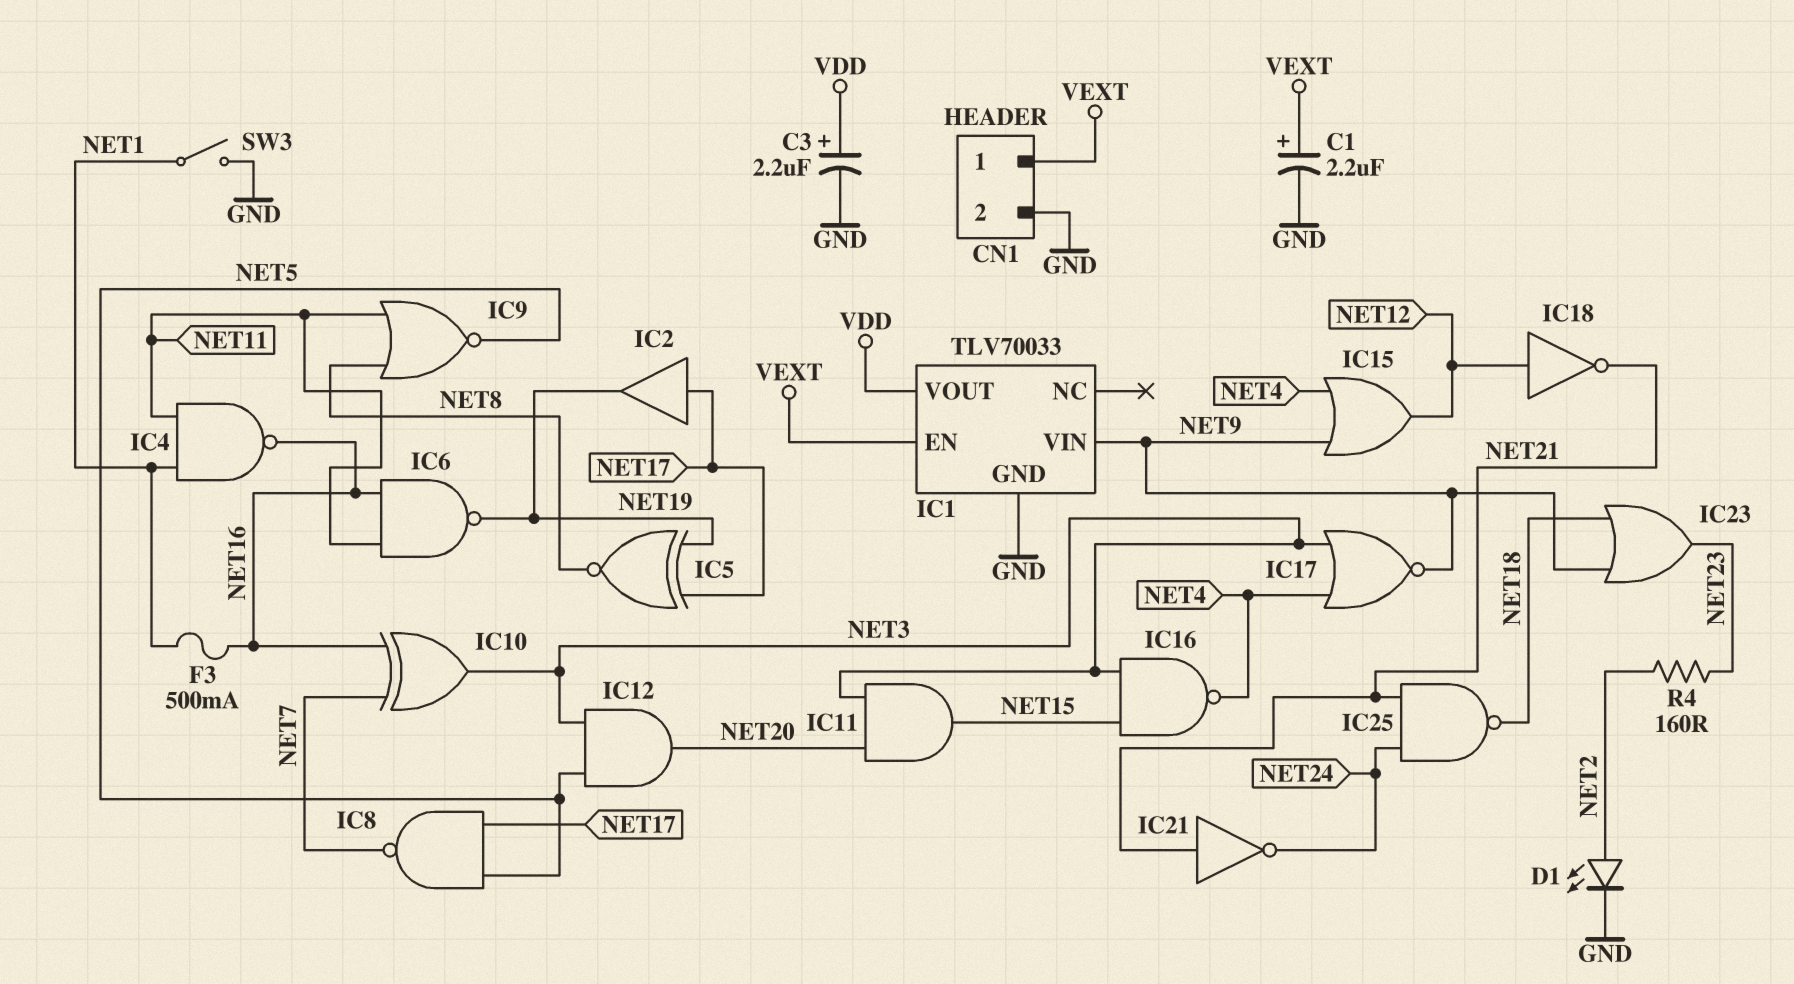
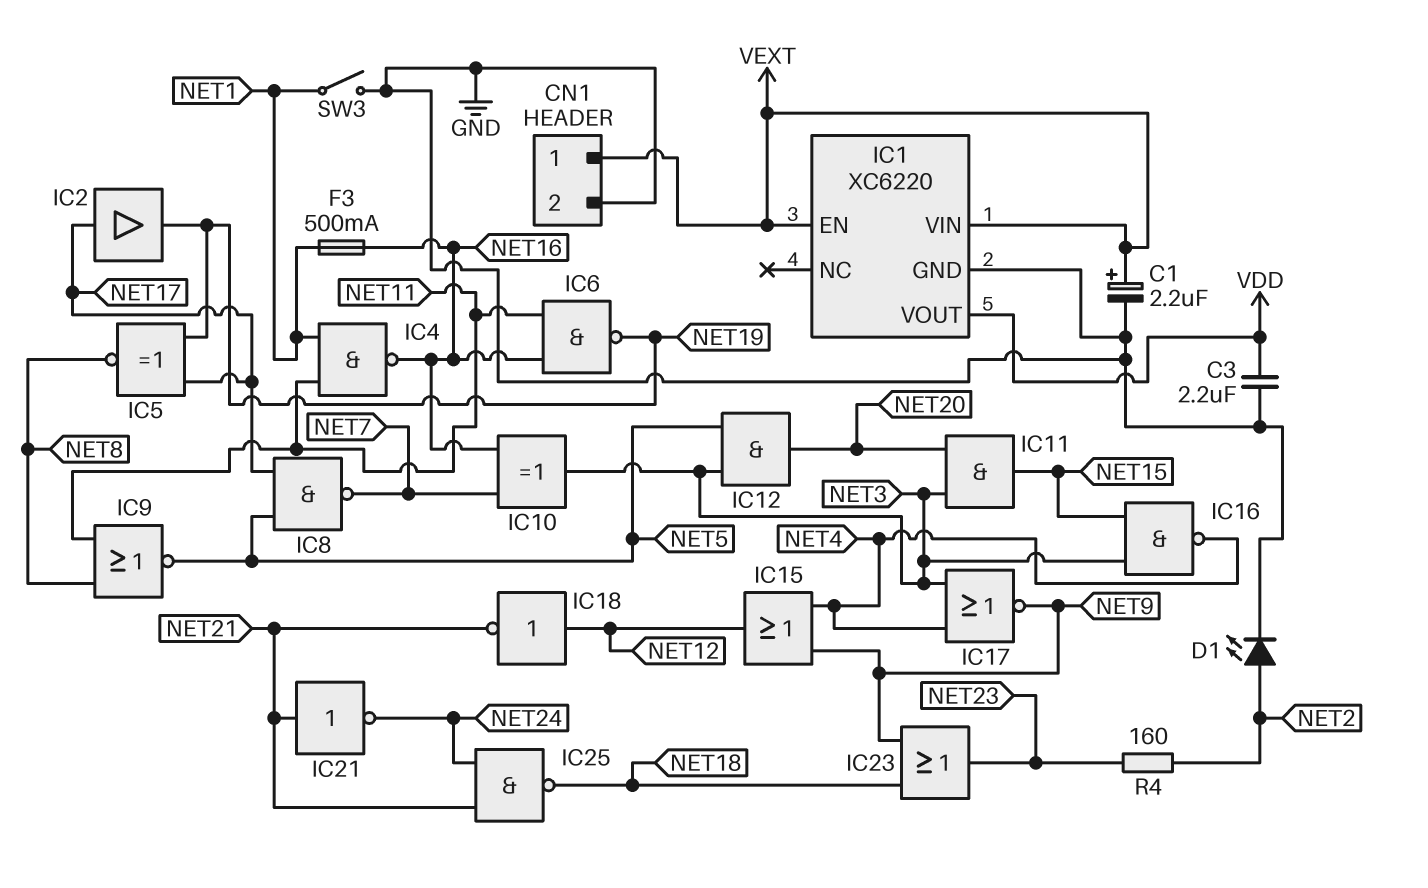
C3: 2.2uF (plus VDD, minus GND) -> 2.2uF (GND, VDD)
IC1: TLV70033 -> XC6220
IC1 pin VIN: NET9 -> VEXT

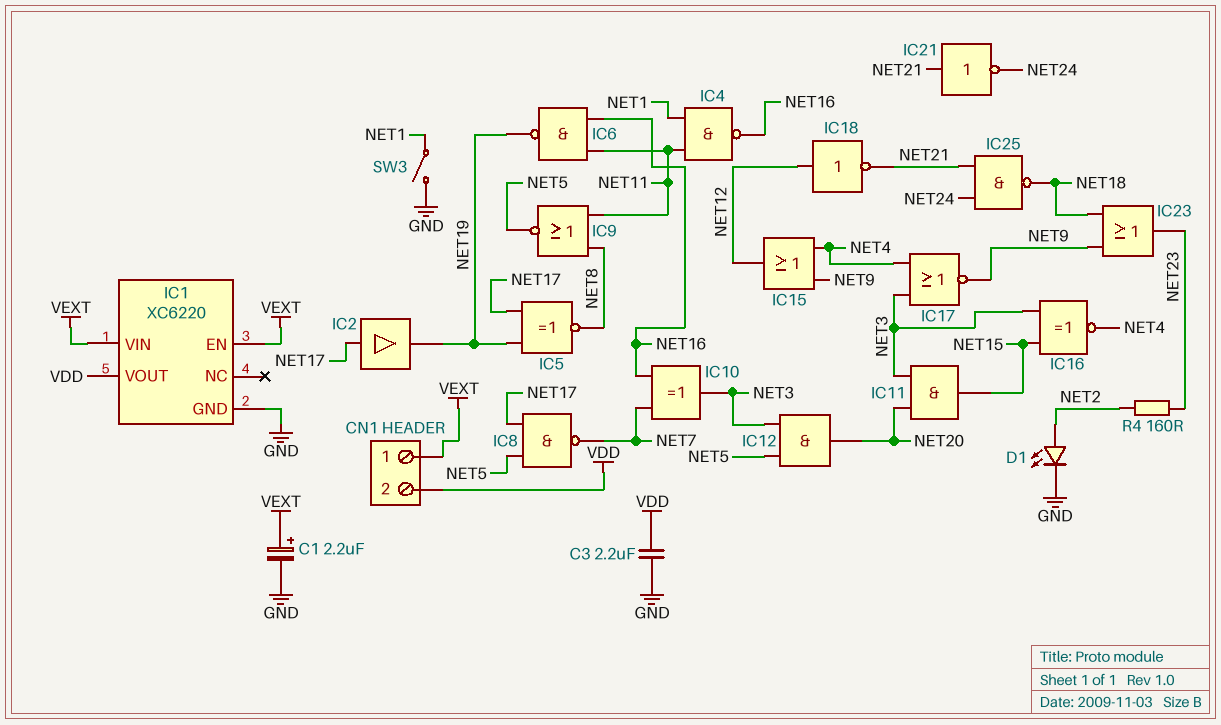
CN1 pin 2: GND -> VDD
F3: 500mA (NET1, NET16) -> none
IC16: NAND (in NET3, in NET15, out NET4) -> XNOR (in NET3, in NET15, out NET4)

